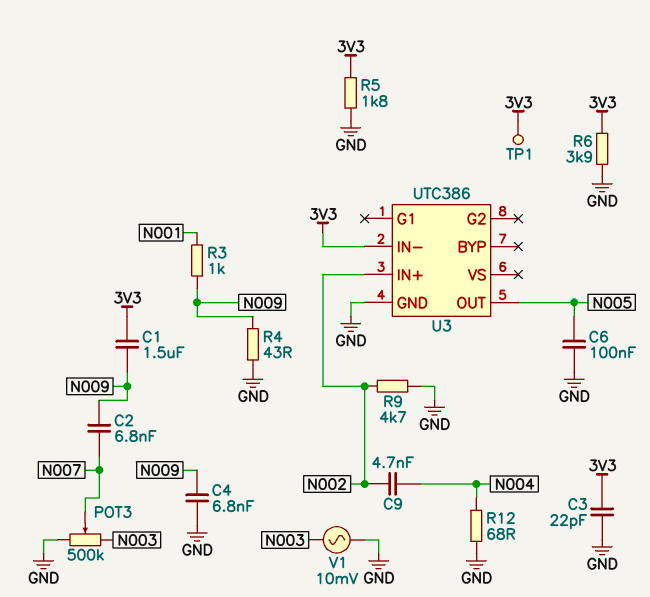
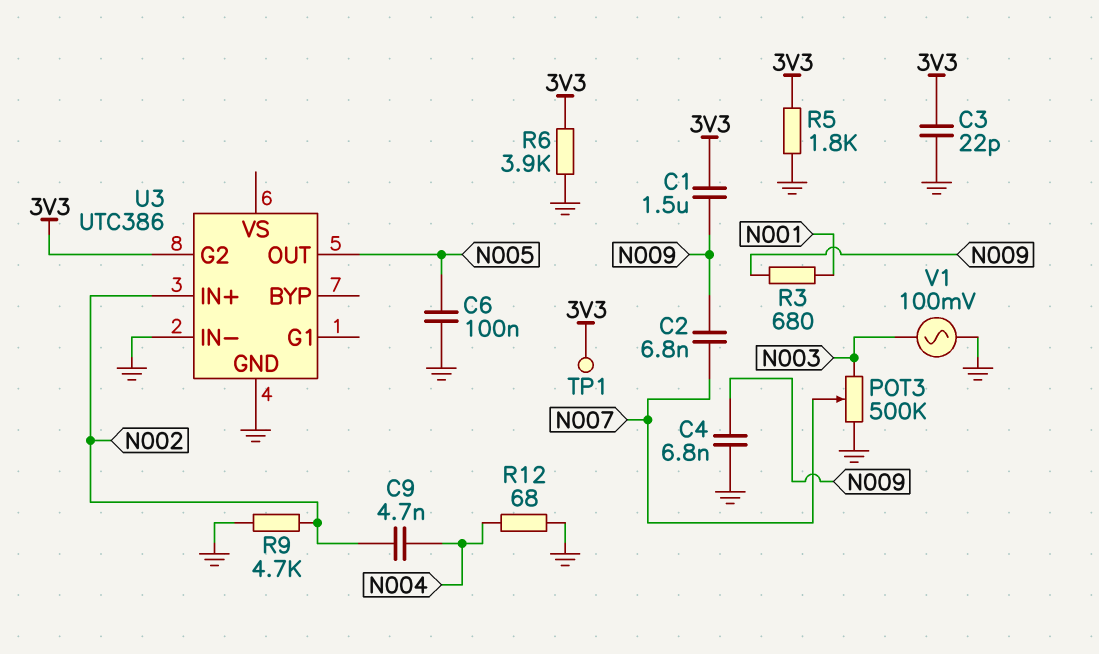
R3: 1k (N001, N009) -> 680 (N001, N009)
R4: 43 (GND, N009) -> none
U3 pin G2: none -> 3V3
U3 pin IN-: 3V3 -> GND
V1: AC 10mV (GND, N003) -> AC 100mV (GND, N003)

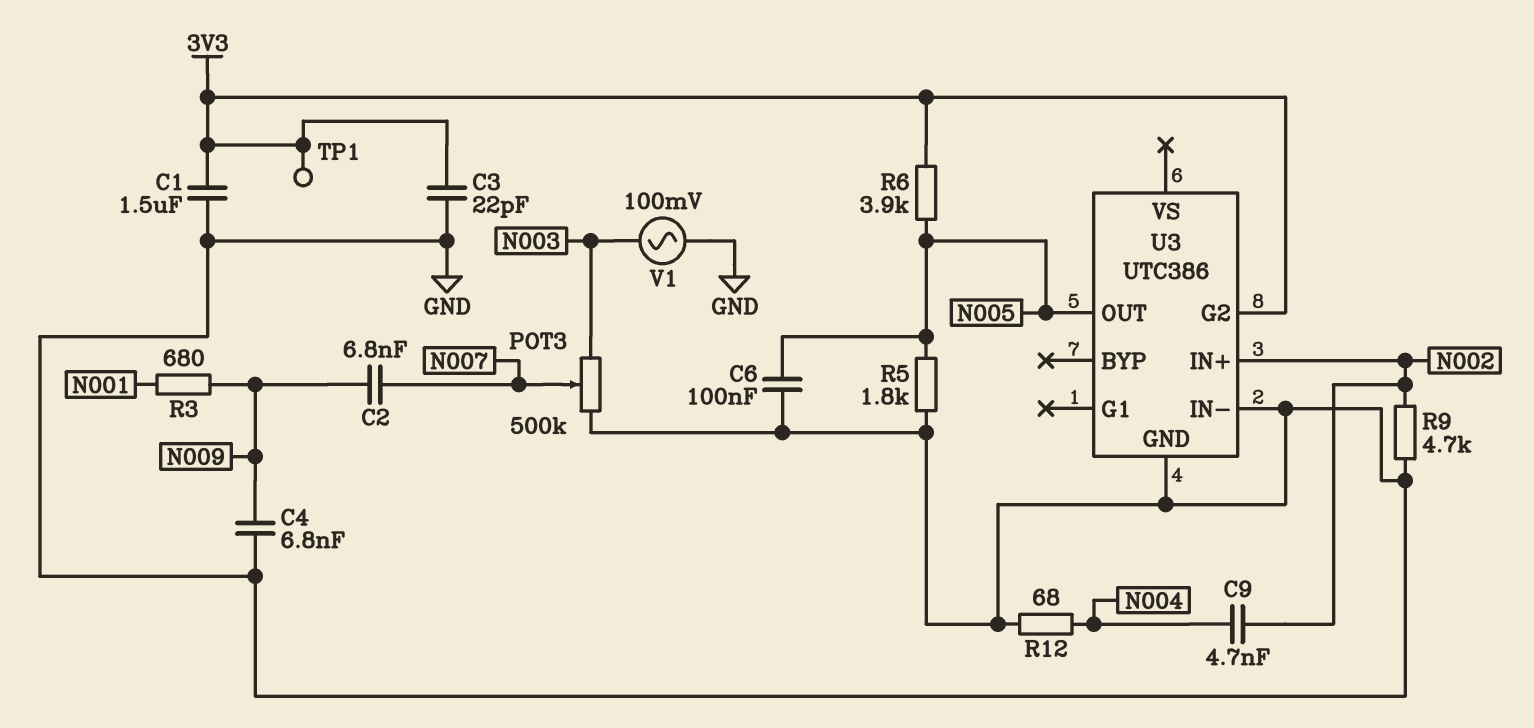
C1: 1.5uF (3V3, N009) -> 1.5uF (3V3, GND)
R5: 1.8k (3V3, GND) -> 1.8k (GND, N005)
R6: 3.9k (3V3, GND) -> 3.9k (3V3, N005)

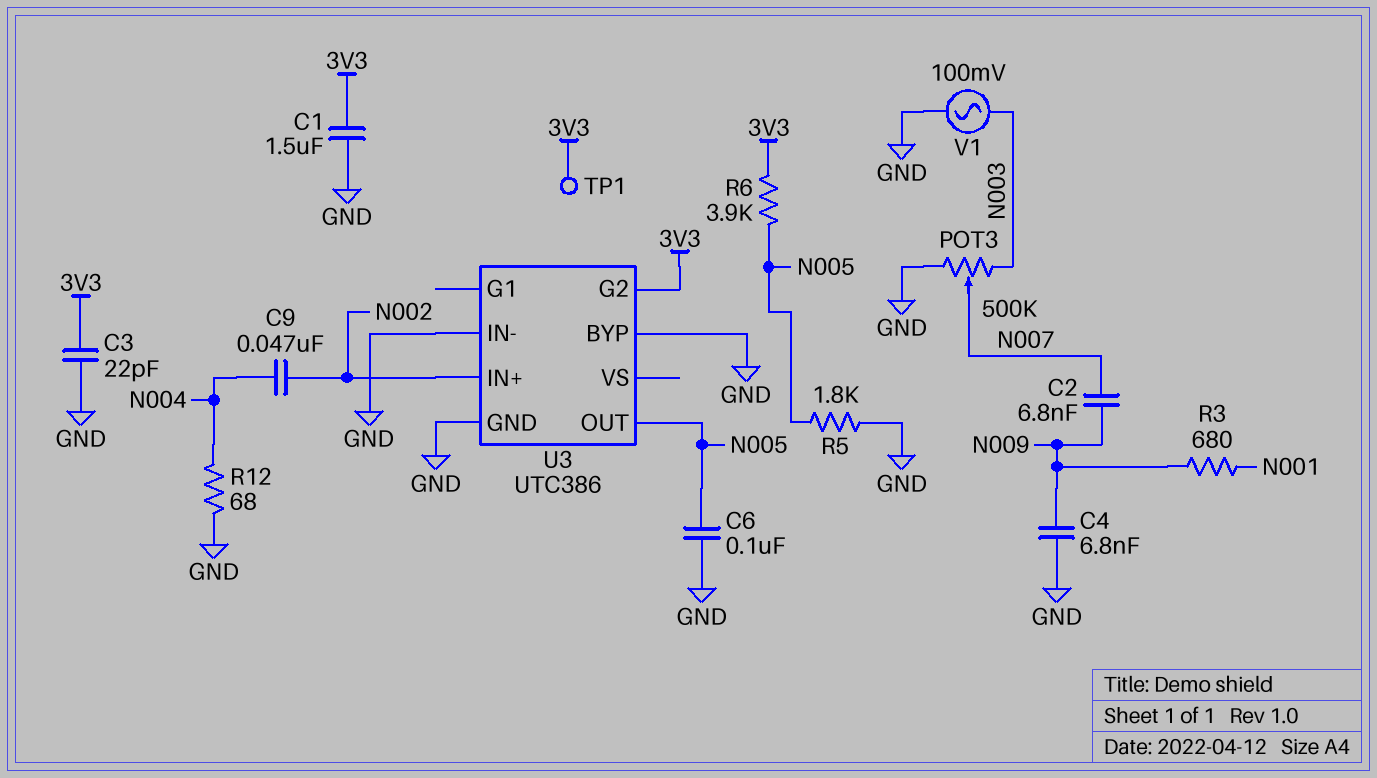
C9: 4.7nF (N002, N004) -> 47nF (N002, N004)
R9: 4.7k (GND, N002) -> none
U3 pin BYP: none -> GND

